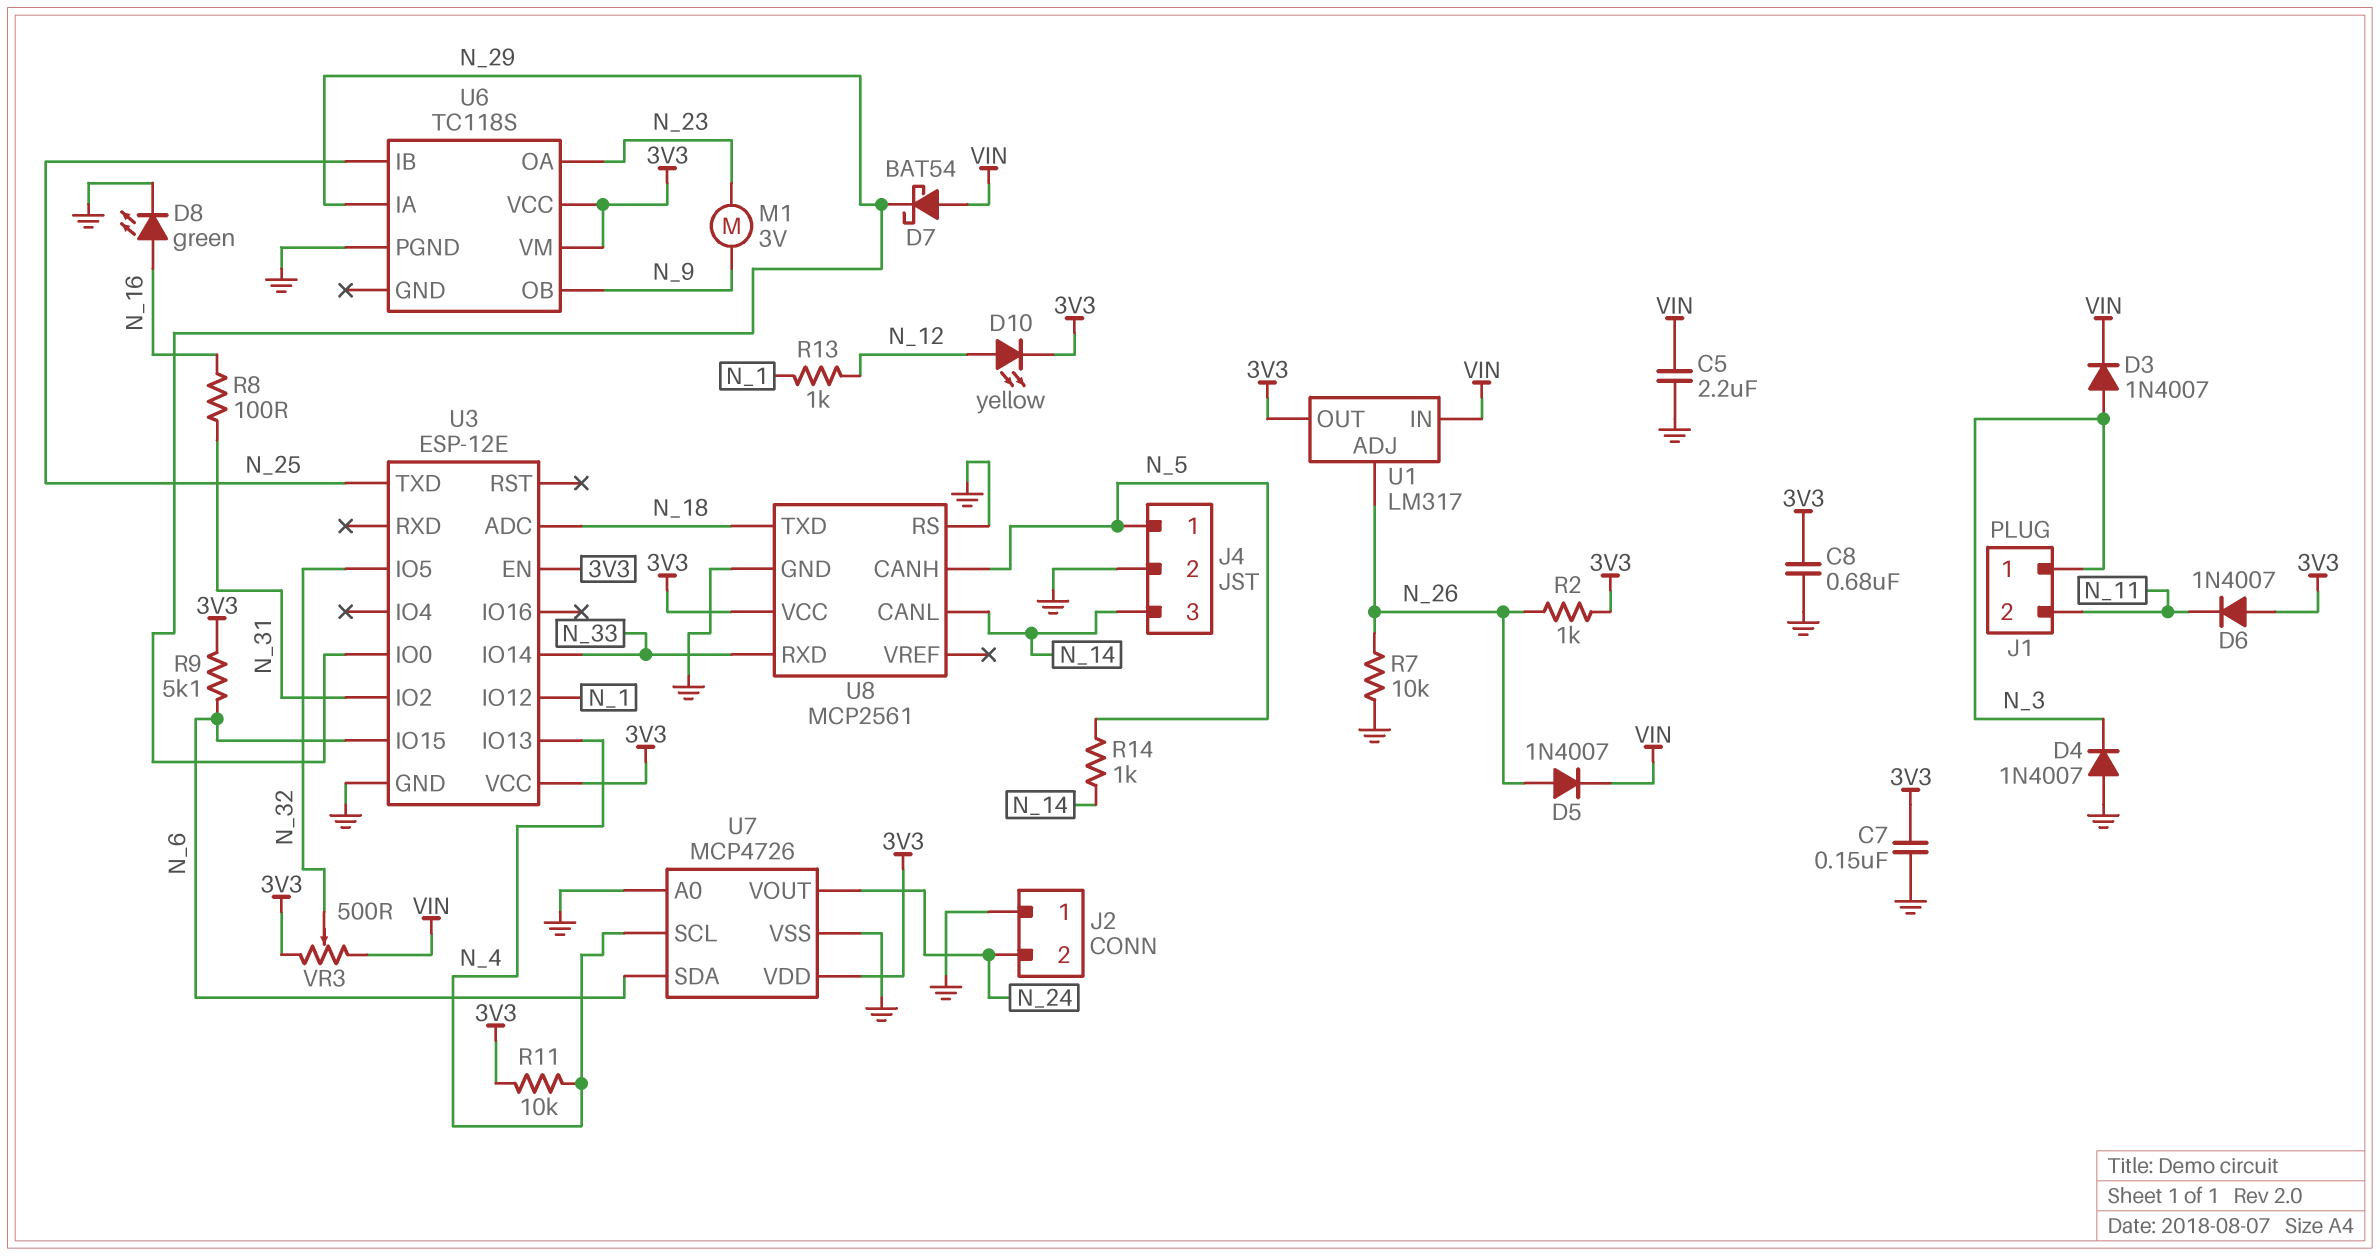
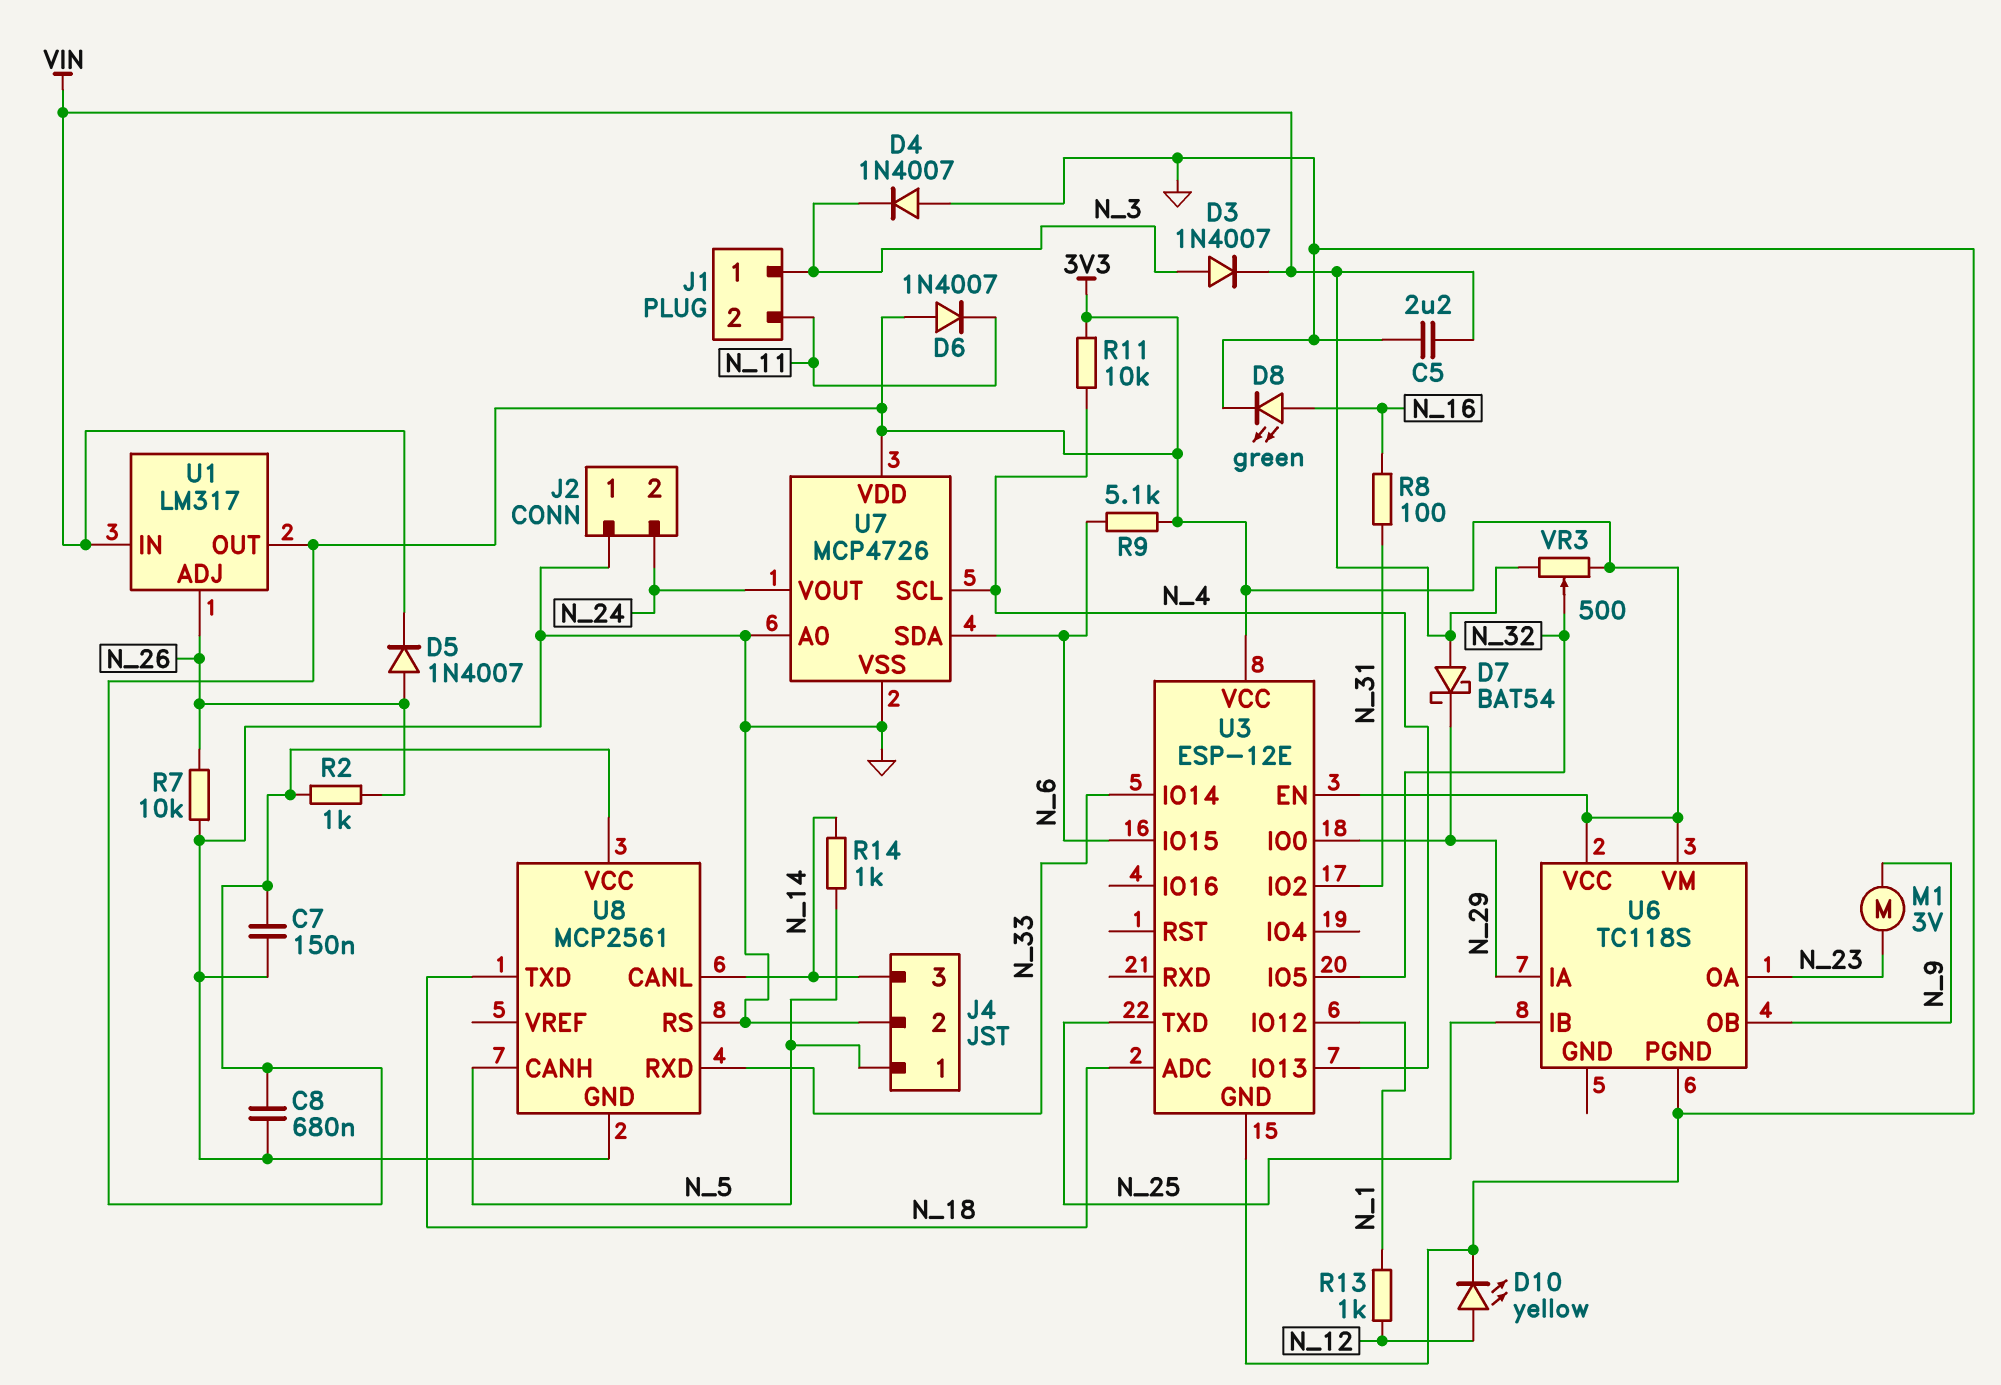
D10: LED yellow (A N_12, K 3V3) -> LED yellow (A N_12, K GND)

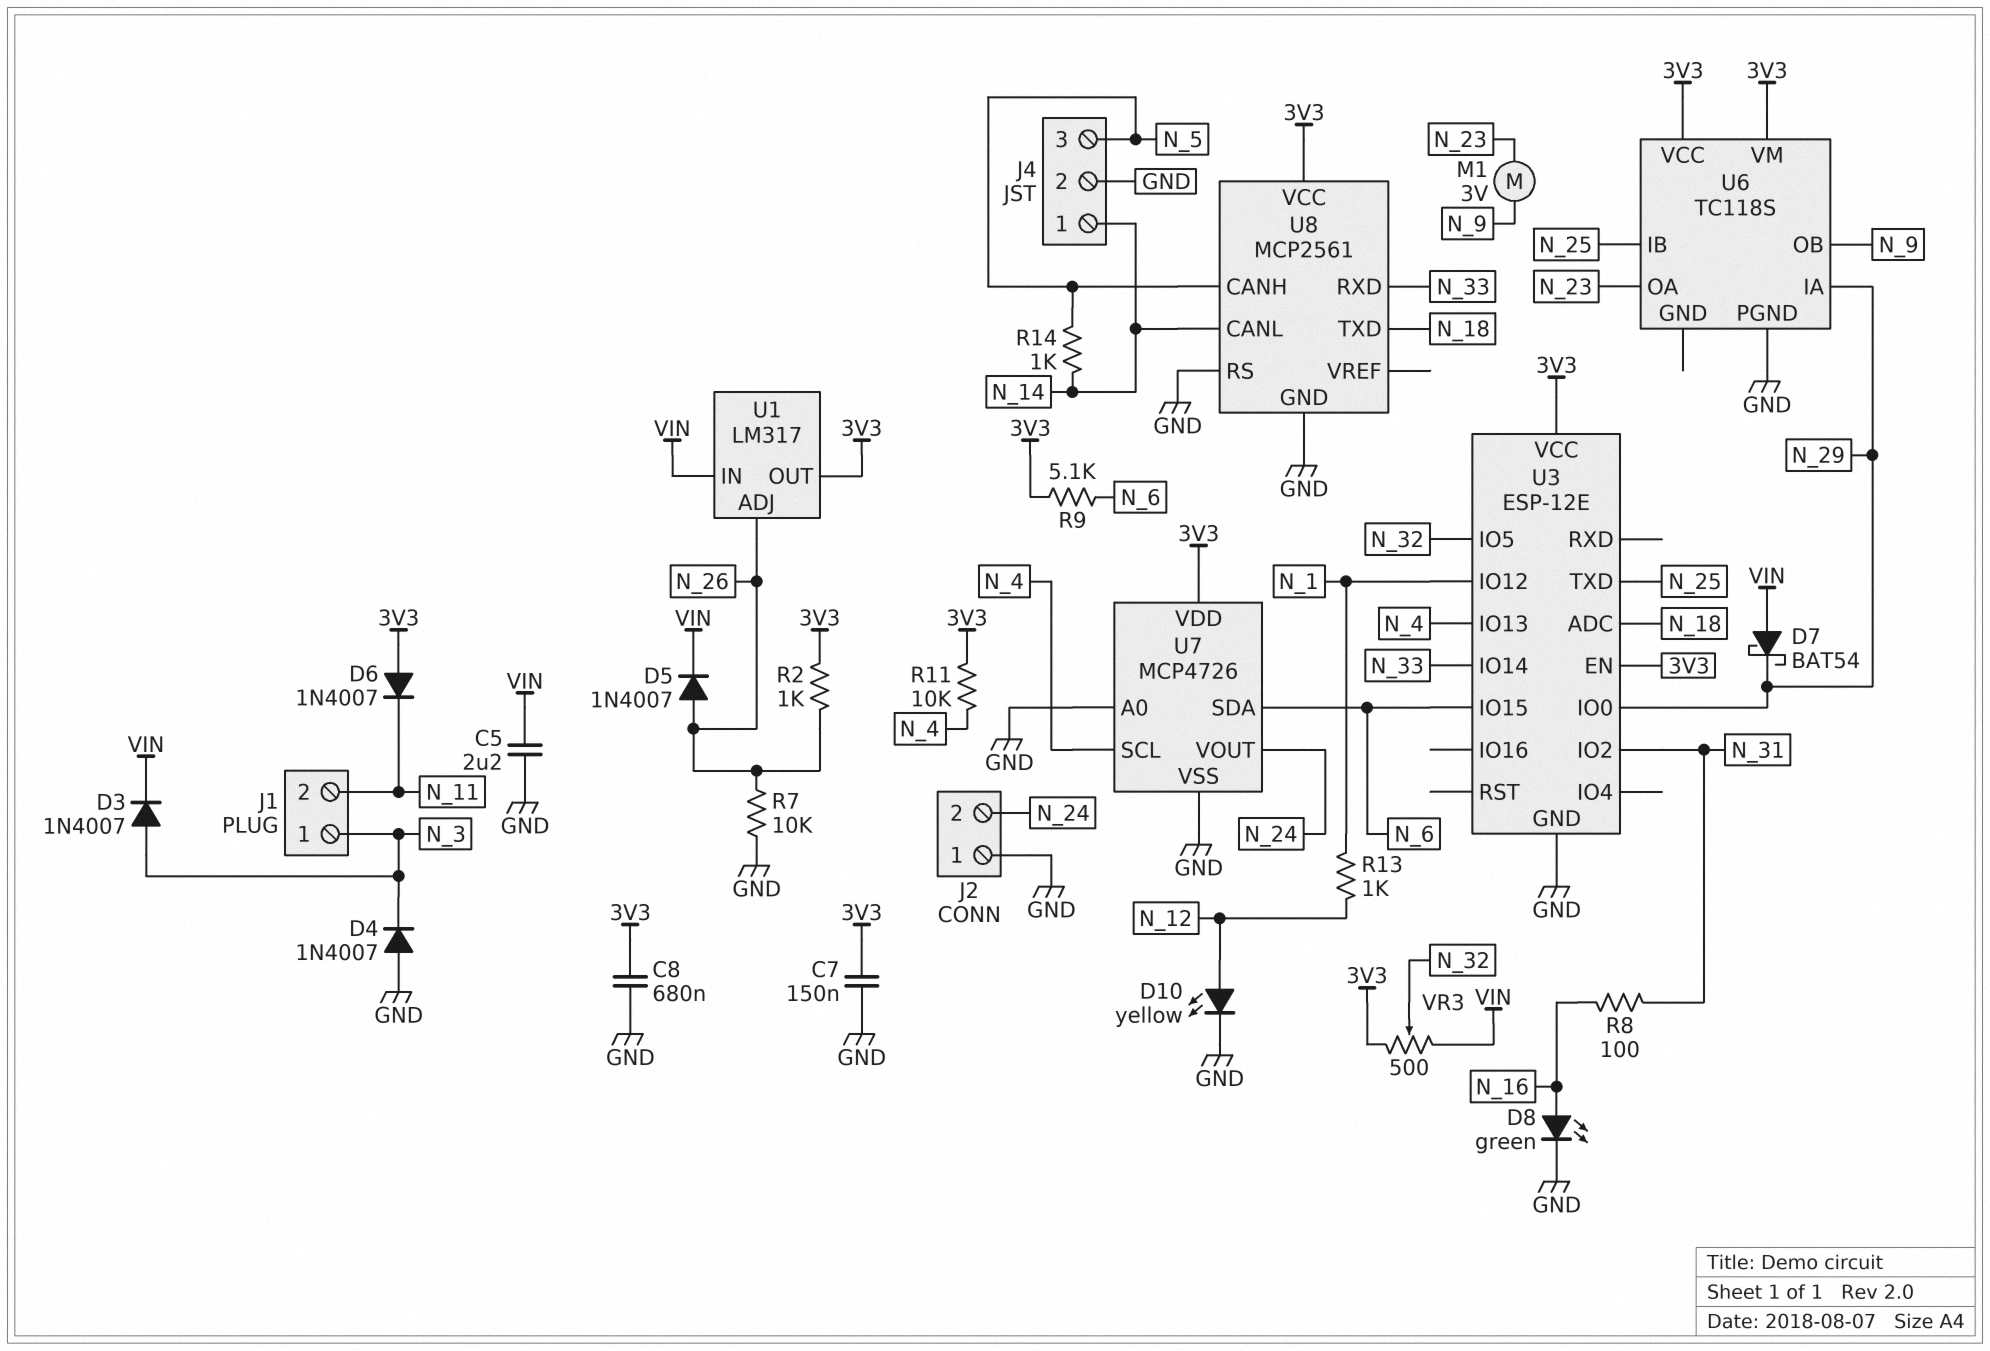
J4 pin 1: N_5 -> N_14
J4 pin 3: N_14 -> N_5

